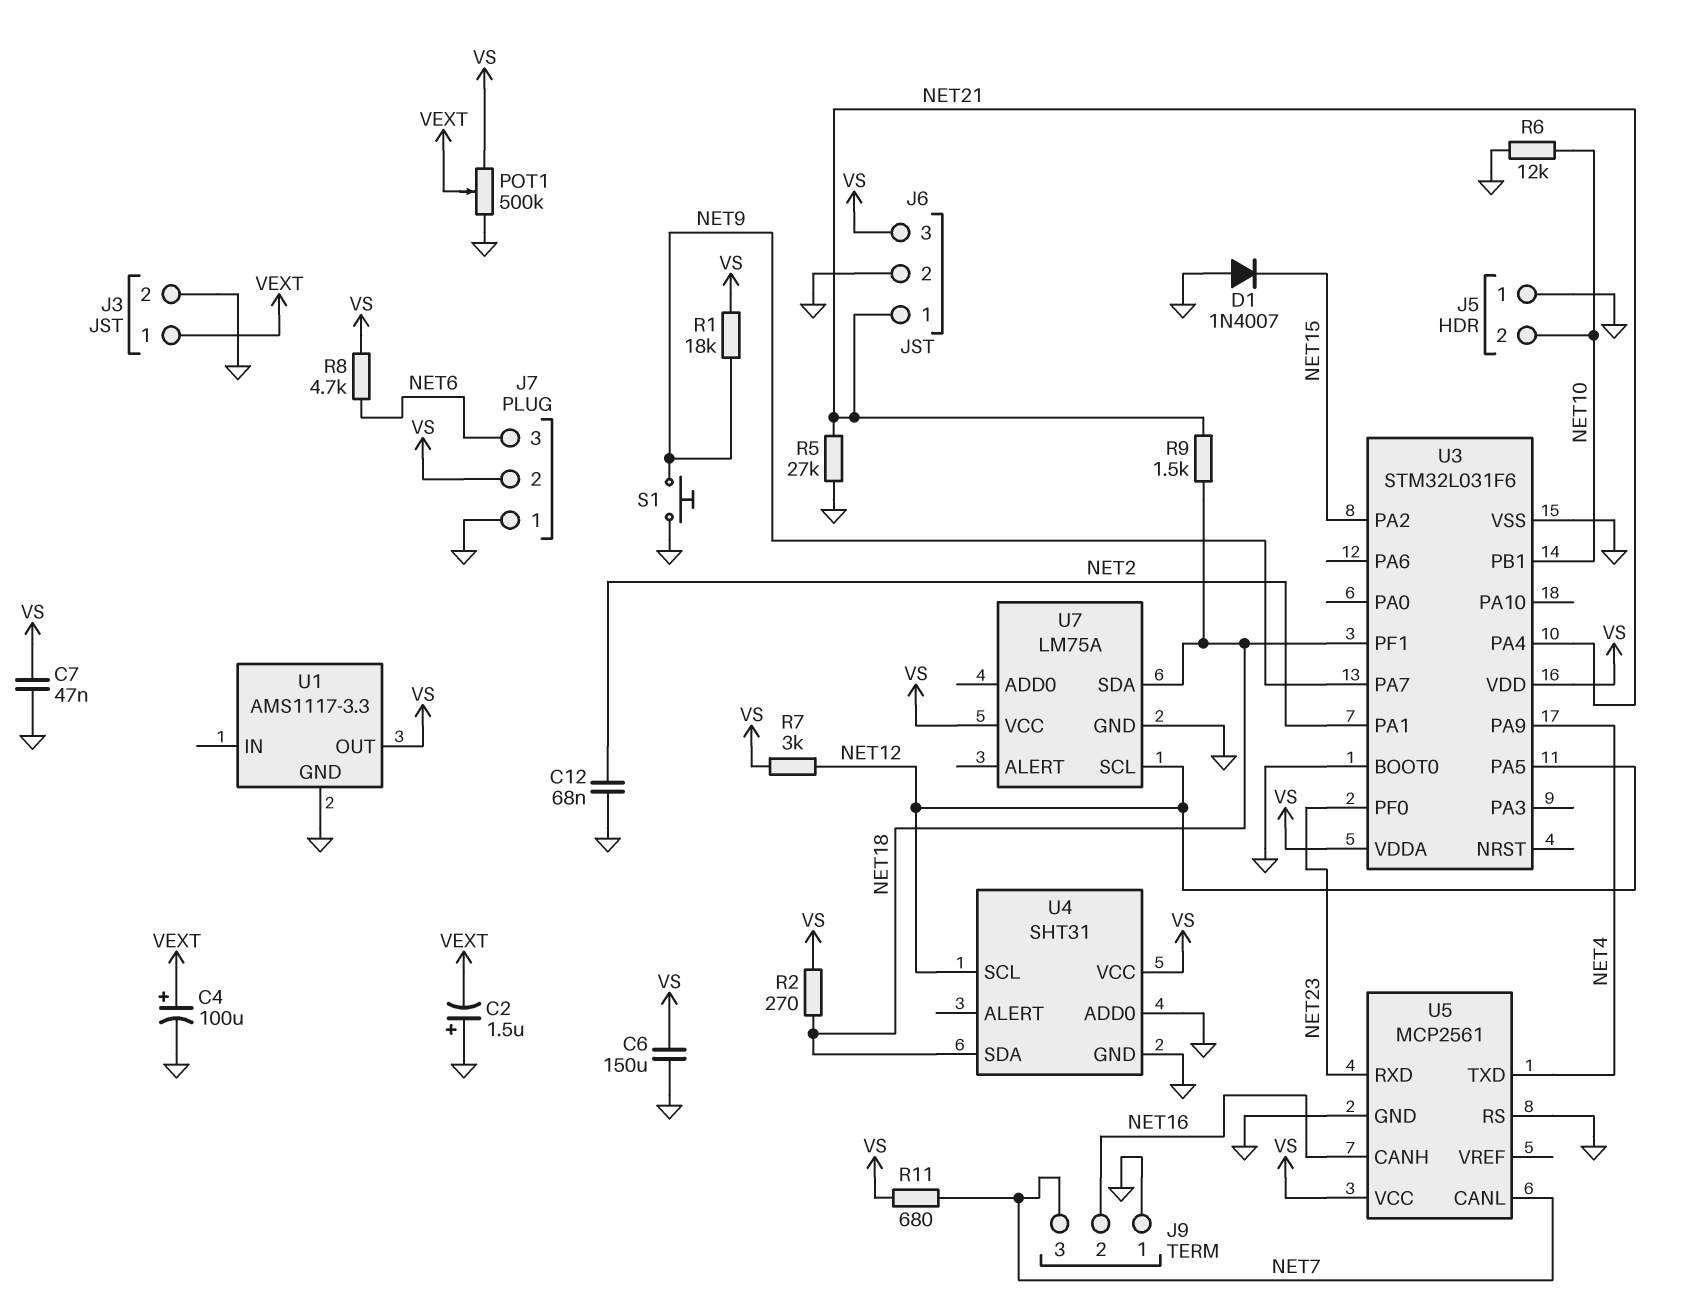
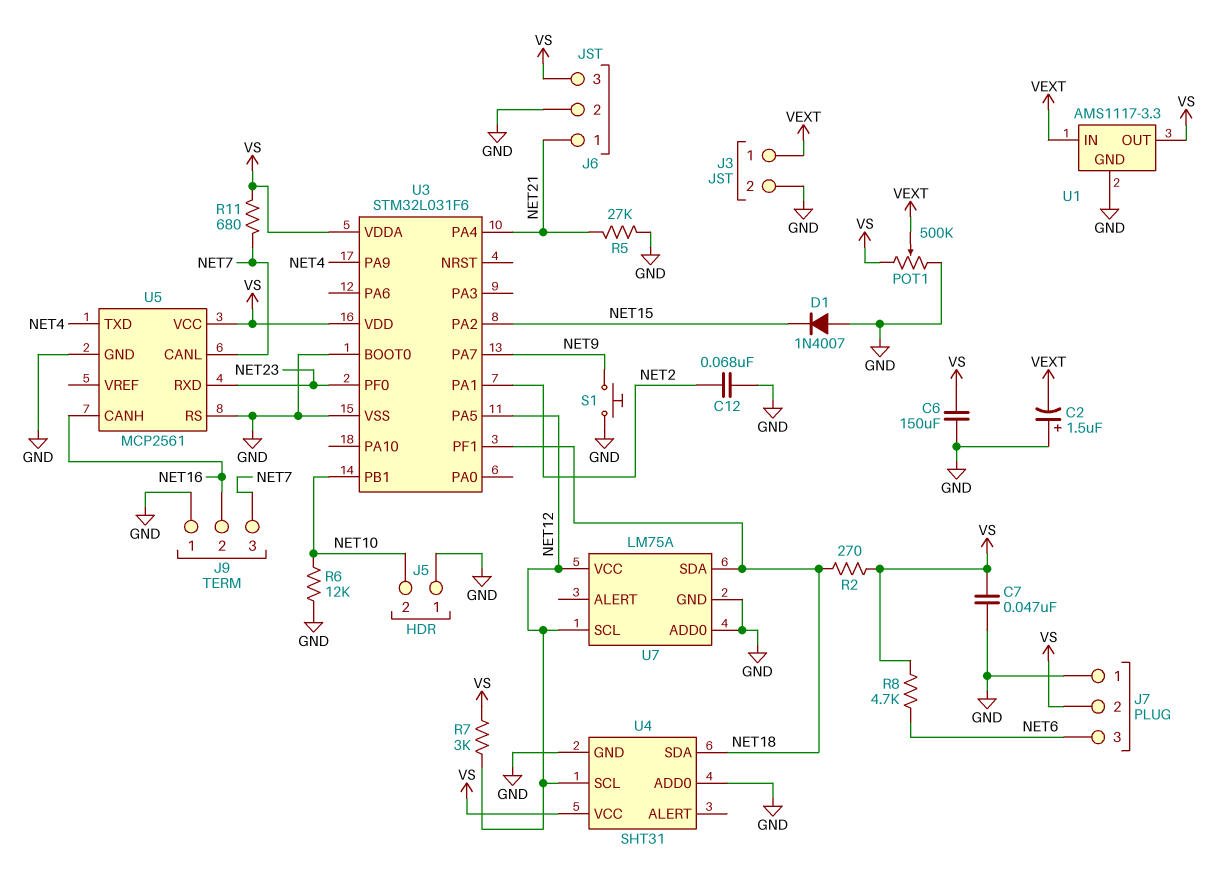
C4: 100uF (plus VEXT, minus GND) -> none
R1: 18k (NET9, VS) -> none
R9: 1.5k (NET18, NET21) -> none
U1 pin IN: none -> VEXT
U7 pin ADD0: none -> GND
U7 pin VCC: VS -> NET12

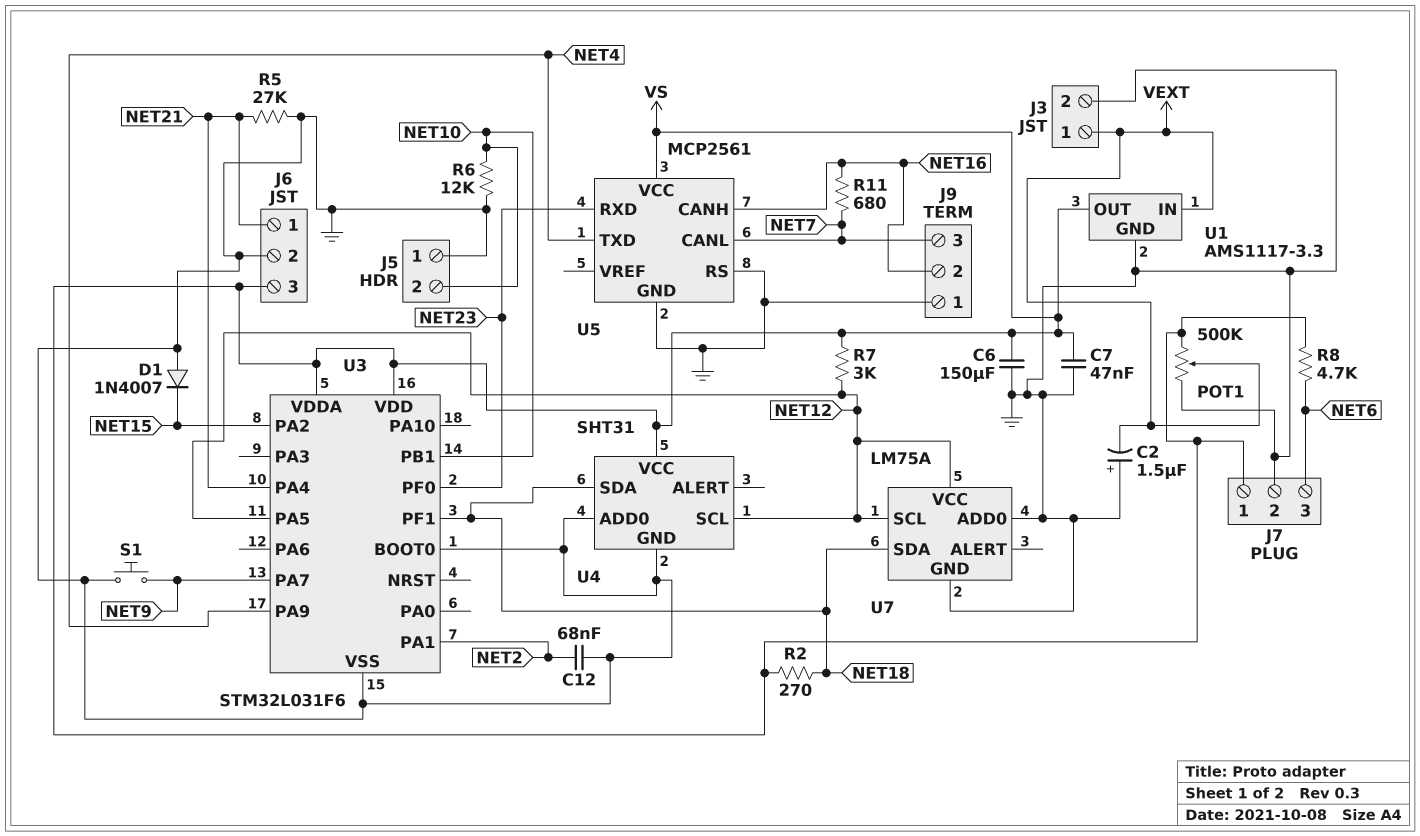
J7 pin 1: GND -> VS
J7 pin 2: VS -> GND
R11: 680 (NET7, VS) -> 680 (NET7, NET16)

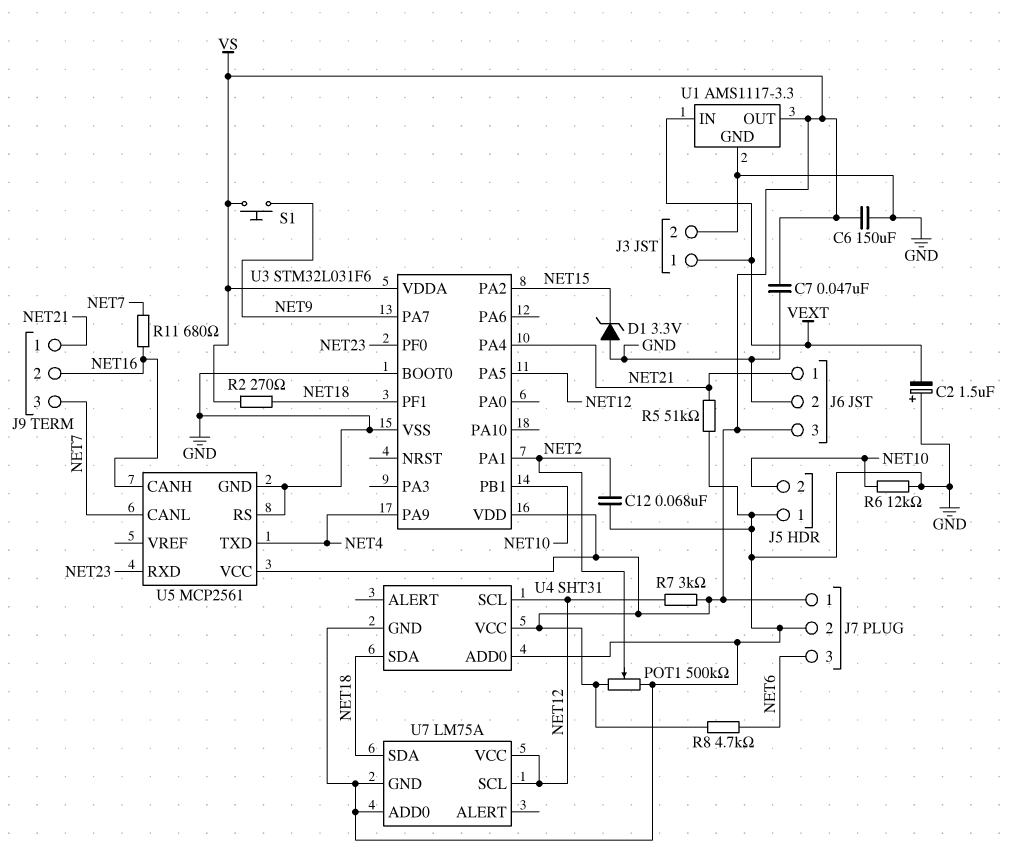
D1: diode 1N4007 (A GND, K NET15) -> zener 3.3V (A GND, K NET15)
J9 pin 1: GND -> NET21
POT1: 500k (GND, VS, wiper VEXT) -> 500k (GND, VS, wiper NET2)
R5: 27k (GND, NET21) -> 51k (GND, NET21)
S1: button (GND, NET9) -> button (NET9, VS)

